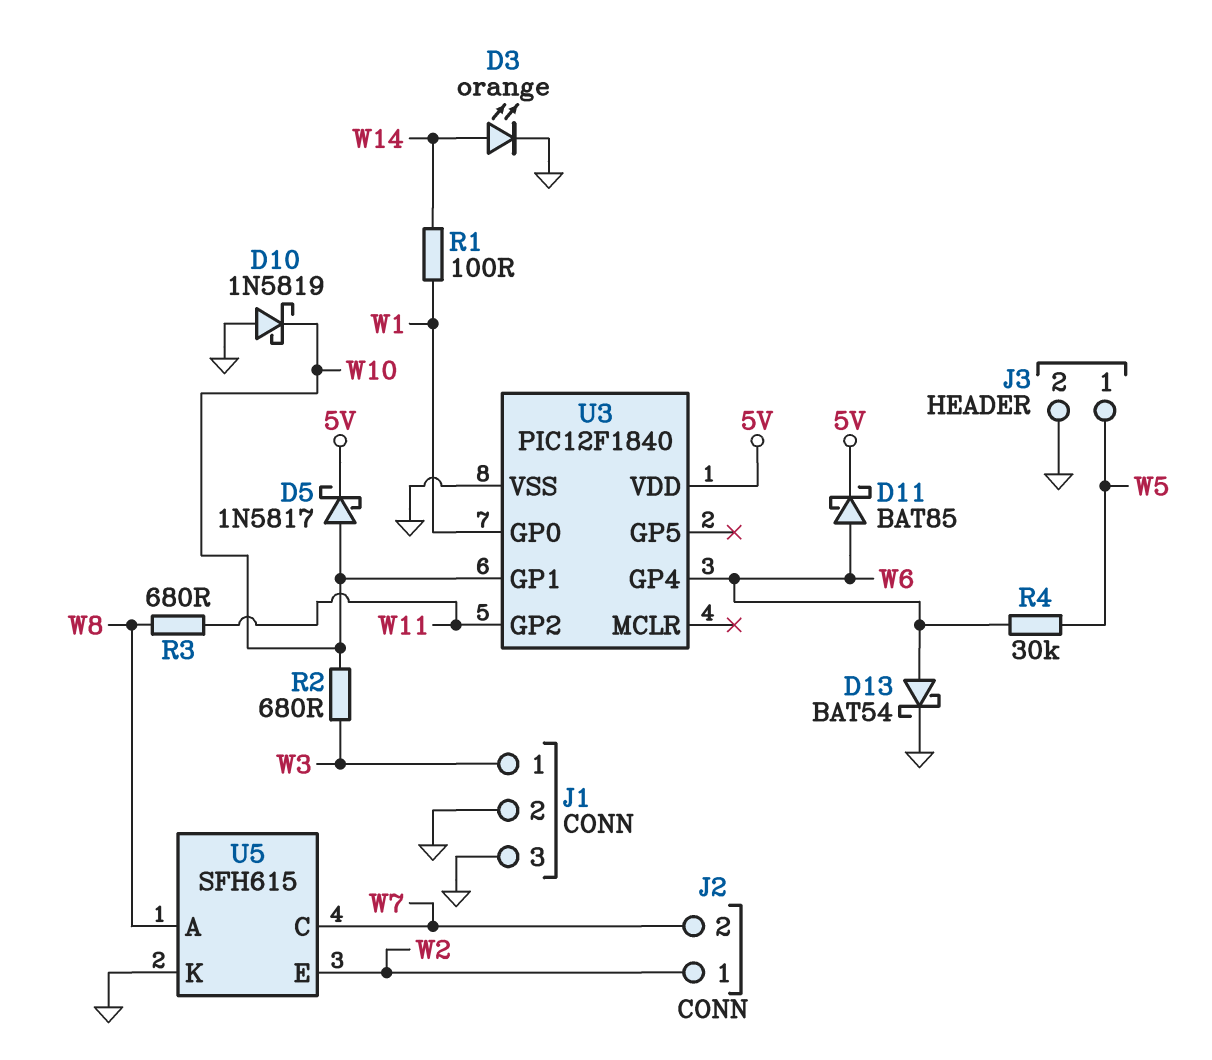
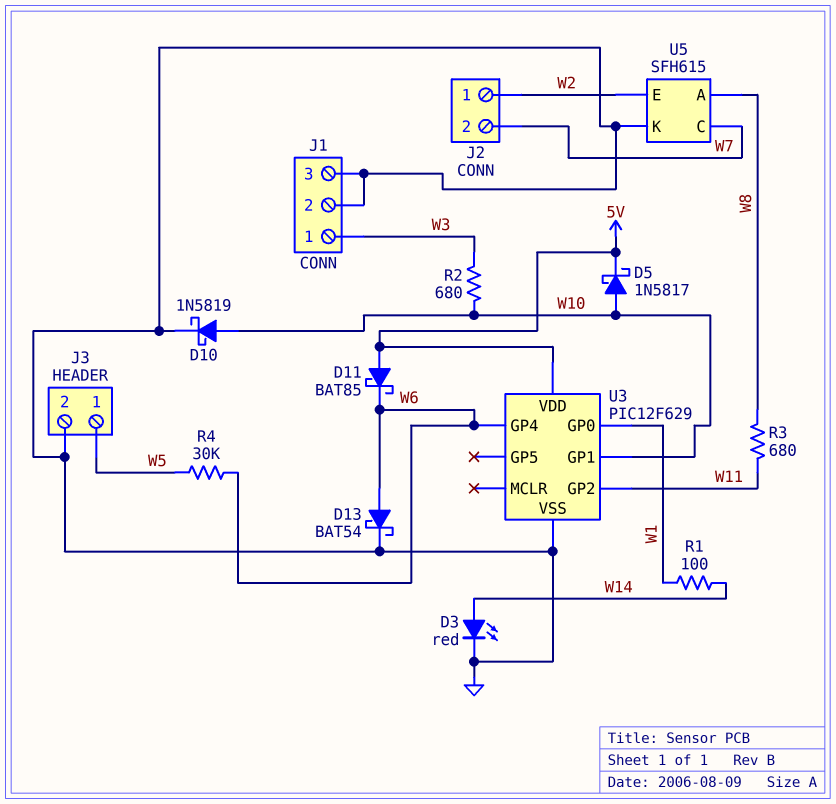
D3: LED orange (A W14, K GND) -> LED red (A W14, K GND)
D10: schottky 1N5819 (A GND, K W10) -> schottky 1N5819 (A W10, K GND)
D11: schottky BAT85 (A W6, K 5V) -> schottky BAT85 (A 5V, K W6)
U3: PIC12F1840 -> PIC12F629

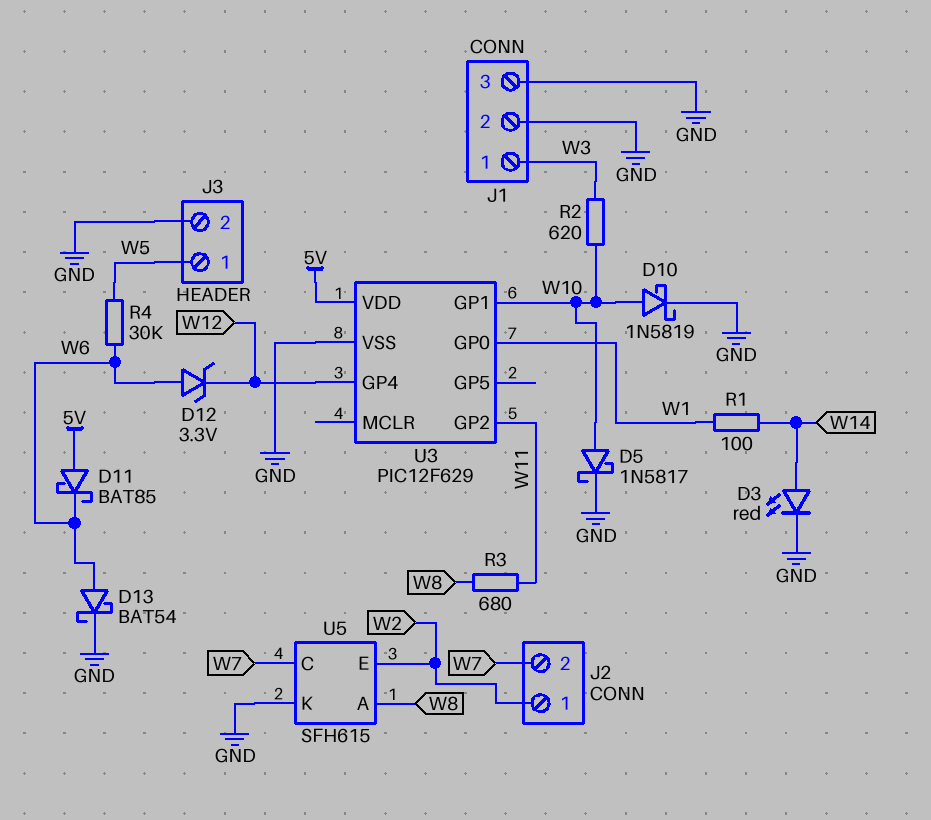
D5: schottky 1N5817 (A W10, K 5V) -> schottky 1N5817 (A W10, K GND)
D12: none -> zener 3.3V (A W6, K W12)
R2: 680 (W3, W10) -> 620 (W3, W10)
U3 pin GP4: W6 -> W12

